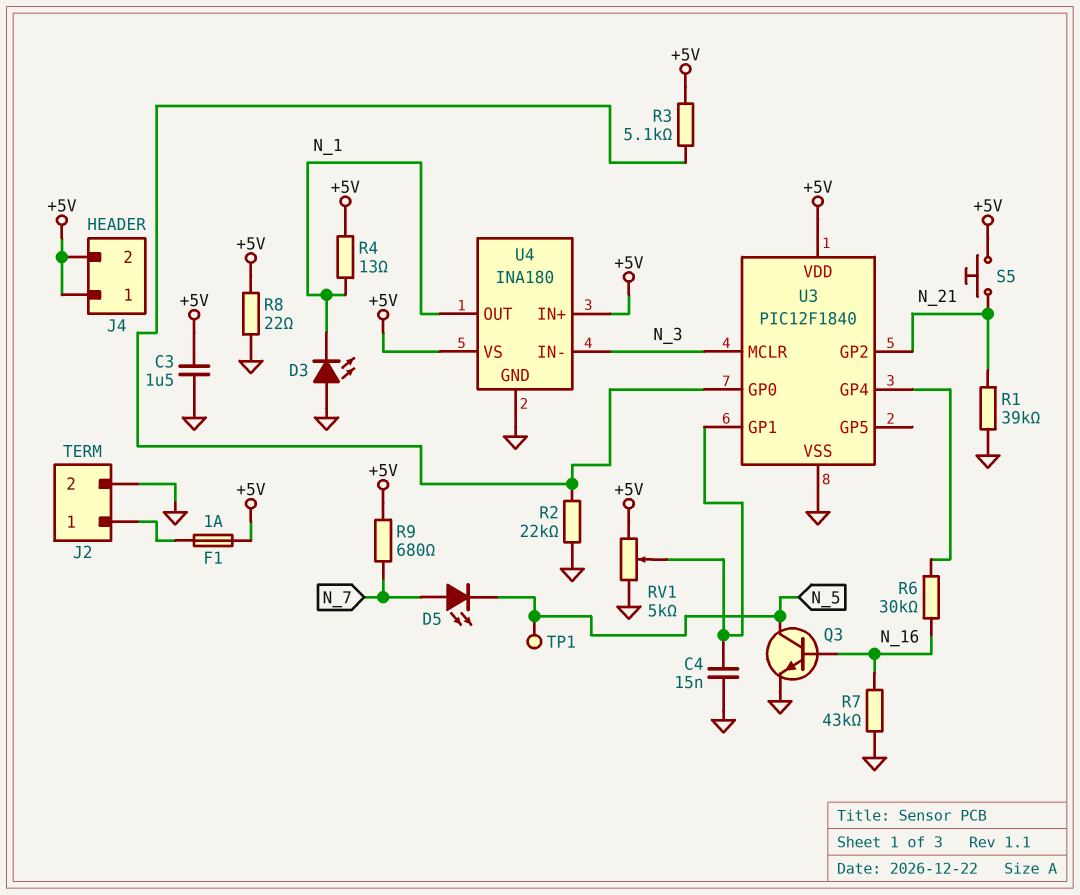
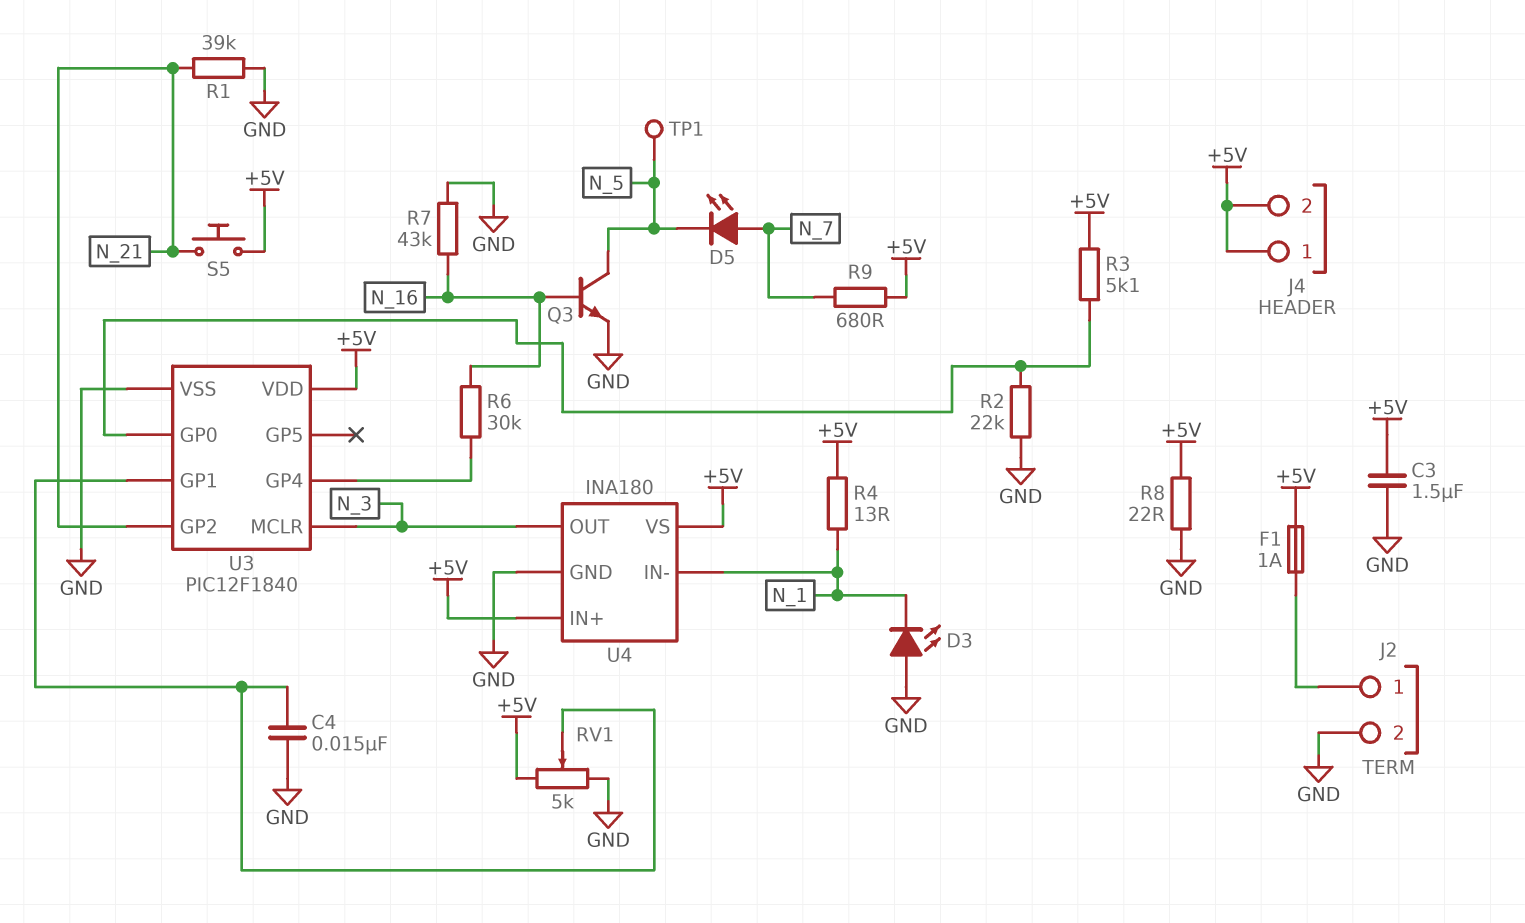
U4 pin IN-: N_3 -> N_1
U4 pin OUT: N_1 -> N_3

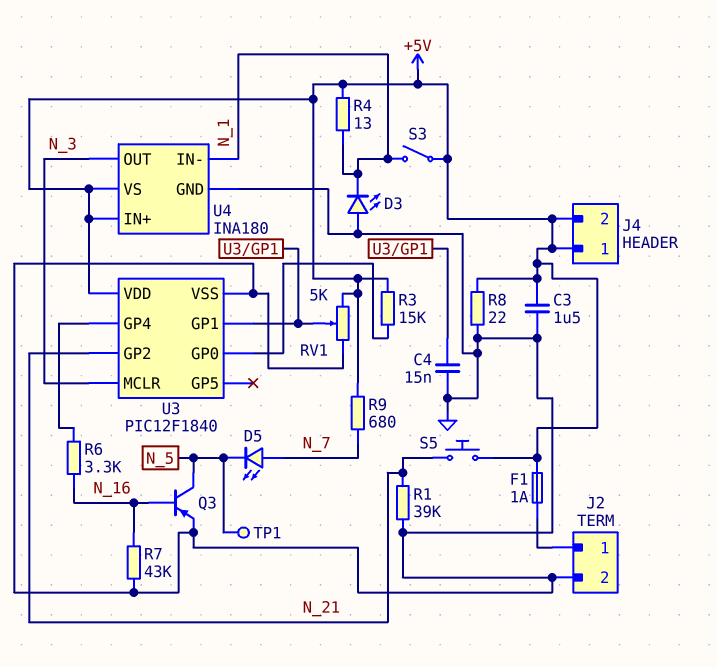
Q3: NPN (B N_16, C N_5, E GND) -> PNP (B N_16, C N_5, E GND)
R2: 22k (GND, U3/GP0) -> none
R3: 5.1k (+5V, U3/GP0) -> 15k (+5V, U3/GP0)
R6: 30k (N_16, U3/GP4) -> 3.3k (N_16, U3/GP4)
S3: none -> switch (+5V, N_1)

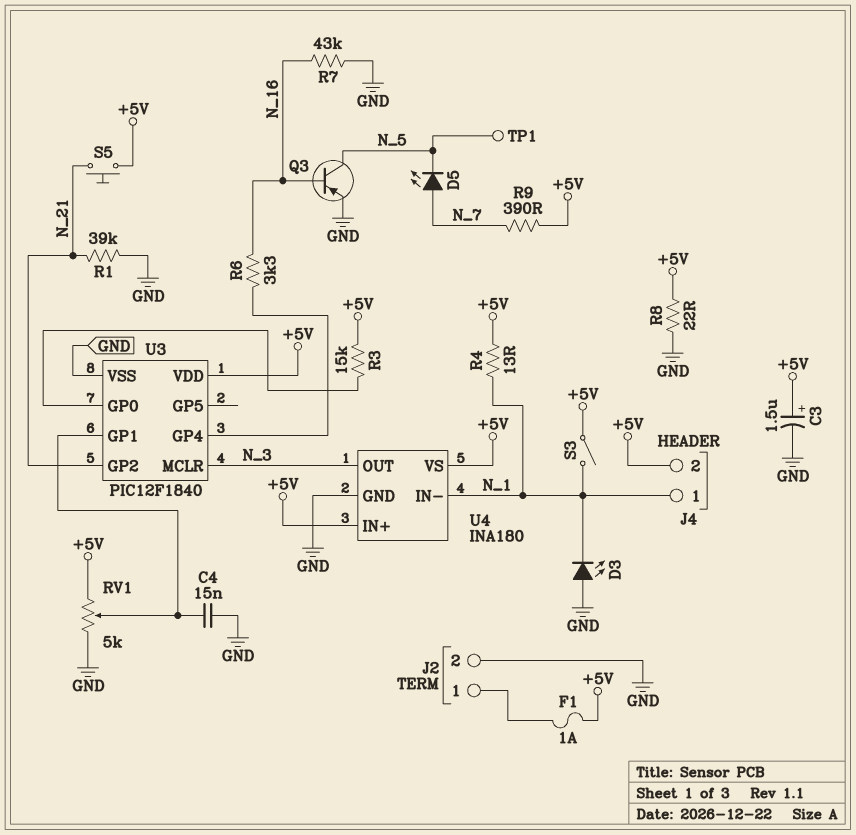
C3: 1.5uF (+5V, GND) -> 1.5uF (plus +5V, minus GND)
J4 pin 1: +5V -> N_1
R9: 680 (+5V, N_7) -> 390 (+5V, N_7)

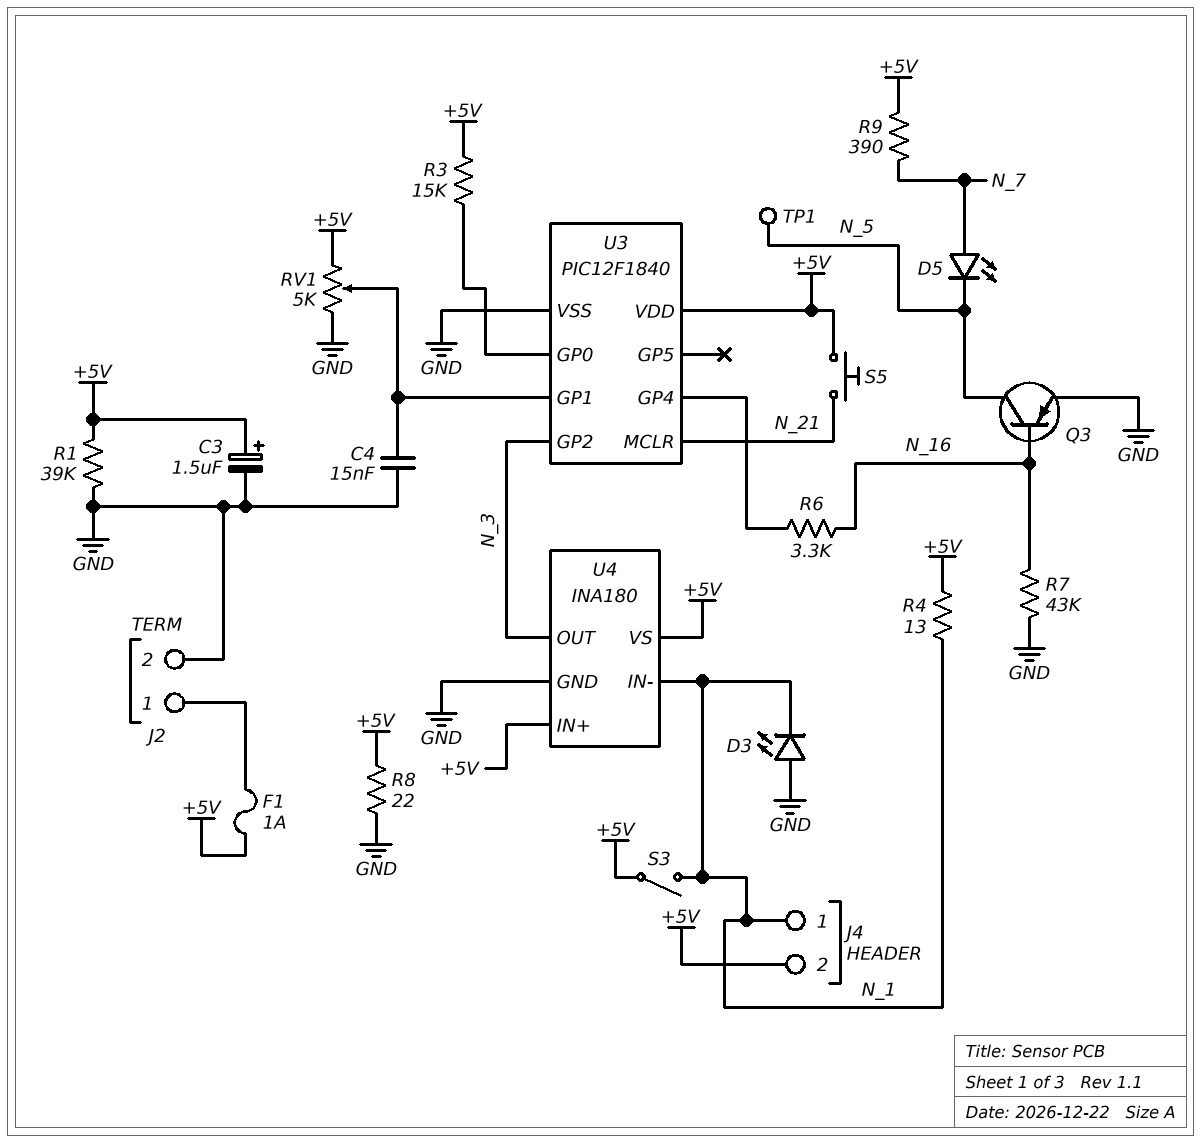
R1: 39k (GND, N_21) -> 39k (+5V, GND)
U3 pin GP2: N_21 -> N_3
U3 pin MCLR: N_3 -> N_21

